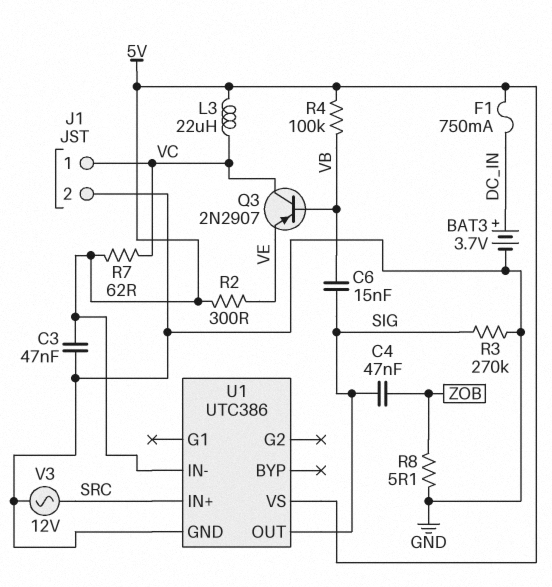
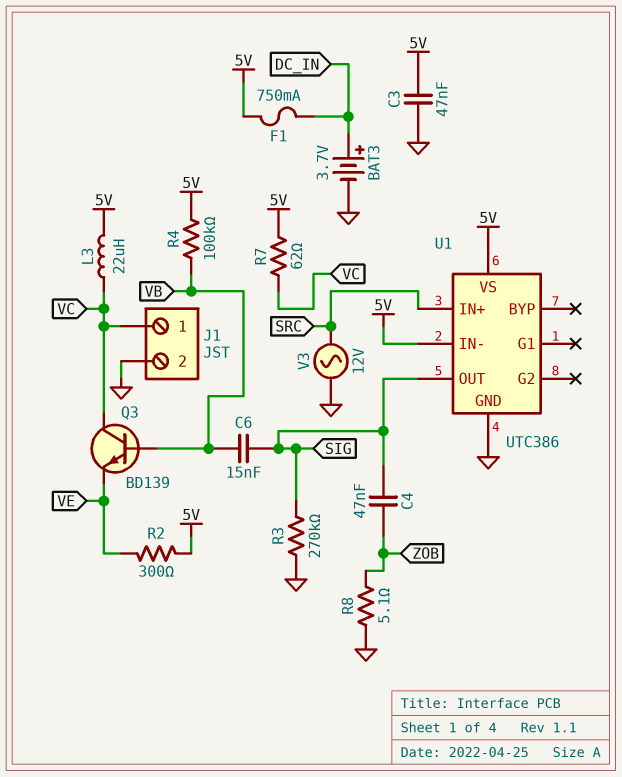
Q3: PNP 2N2907 (B VB, C VC, E VE) -> NPN BD139 (B VB, C VC, E VE)

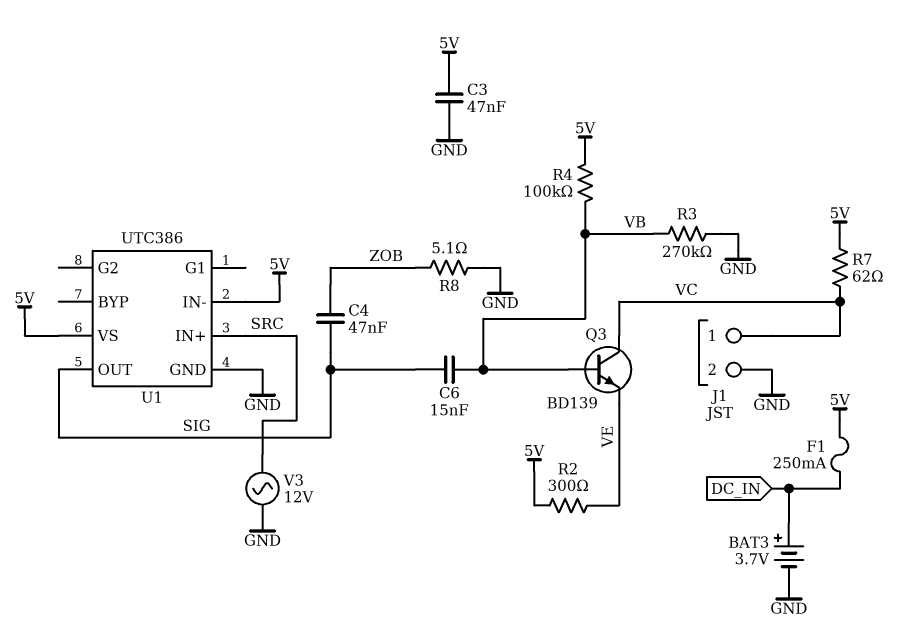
F1: 750mA (5V, DC_IN) -> 250mA (5V, DC_IN)
L3: 22uH (5V, VC) -> none
R3: 270k (GND, SIG) -> 270k (GND, VB)

